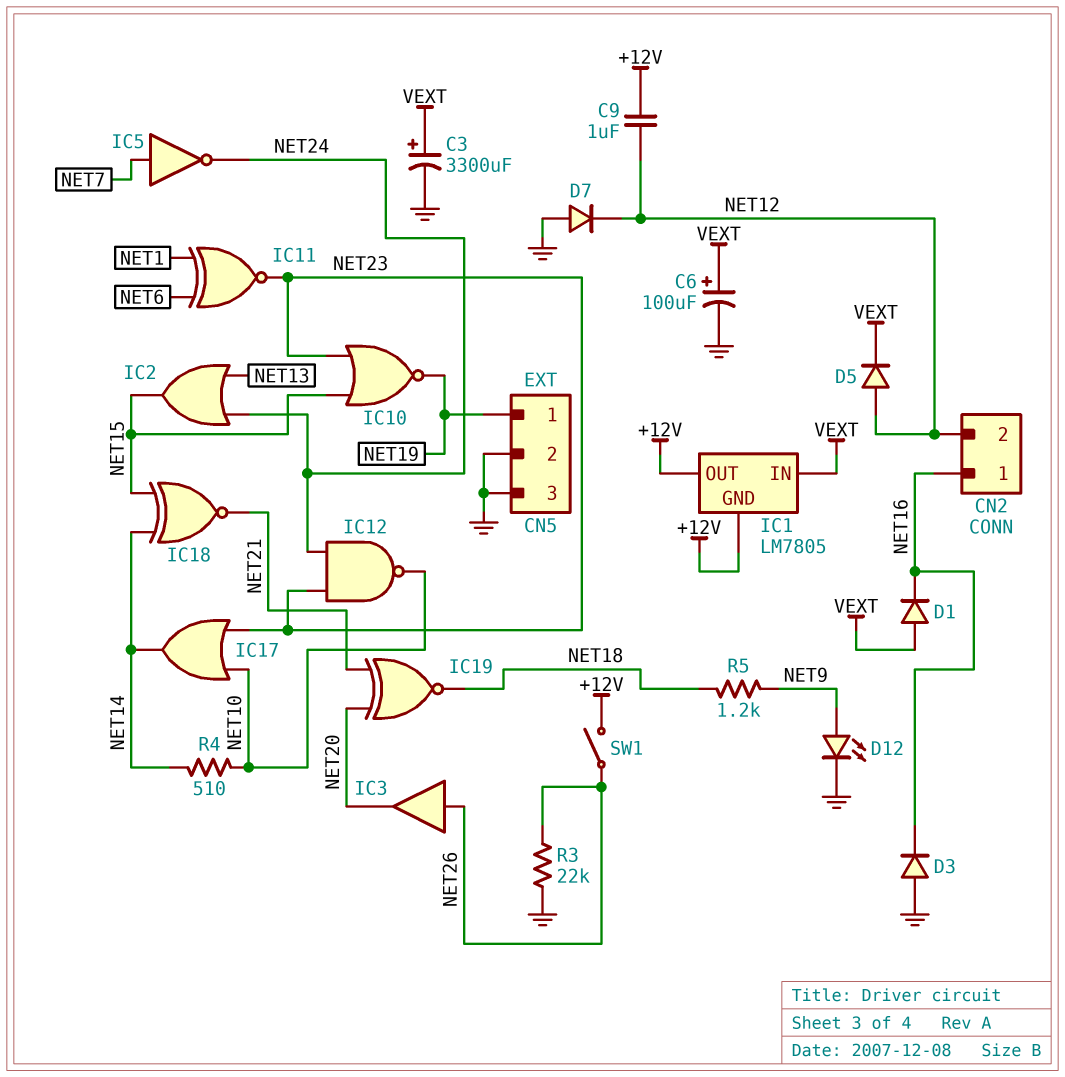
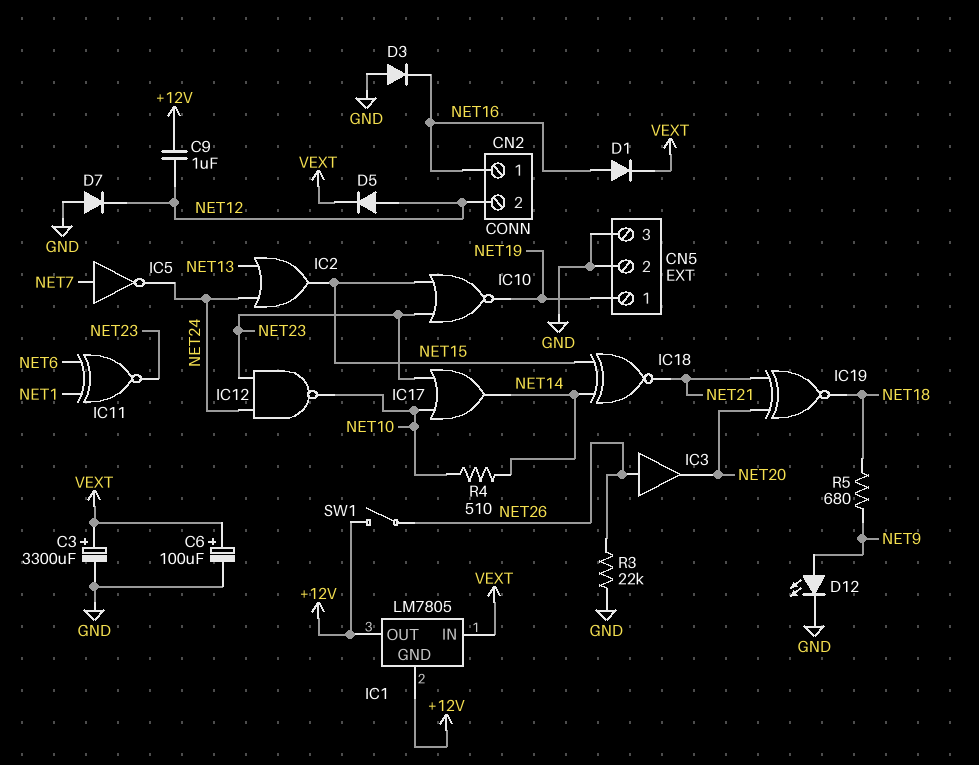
D1: diode (A VEXT, K NET16) -> diode (A NET16, K VEXT)
R5: 1.2k (NET9, NET18) -> 680 (NET9, NET18)

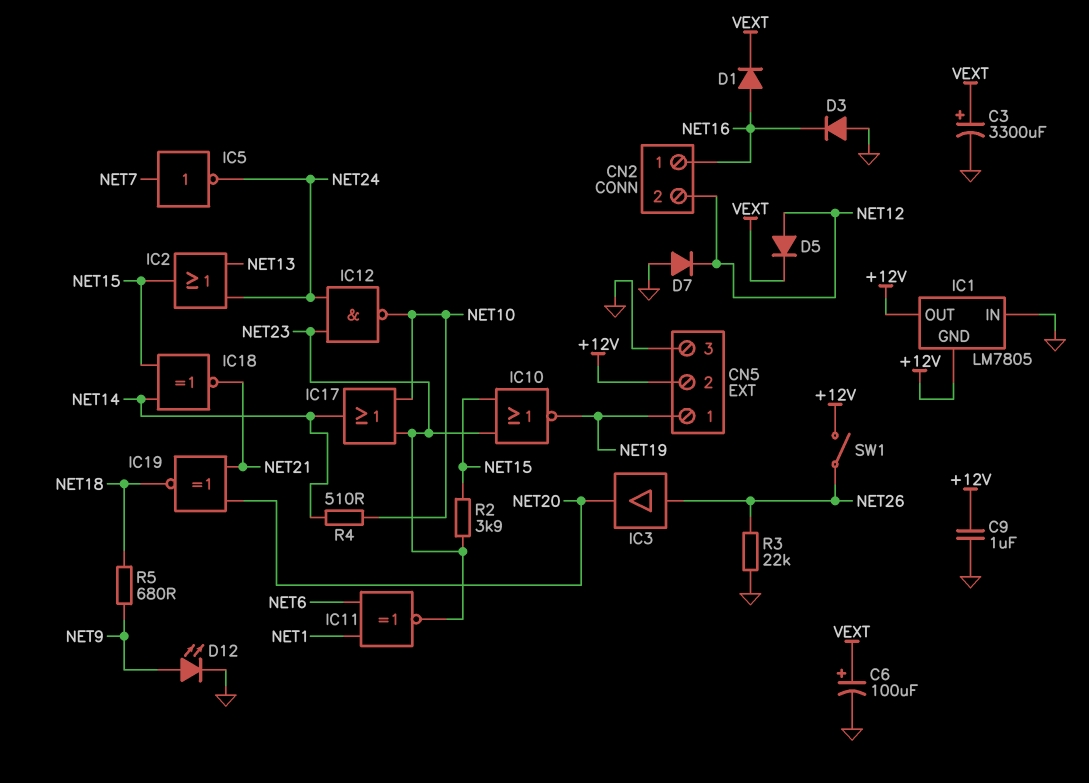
C9: 1uF (+12V, NET12) -> 1uF (+12V, GND)
CN5 pin 2: GND -> +12V
IC1 pin IN: VEXT -> GND
R2: none -> 3.9k (NET15, NET23)

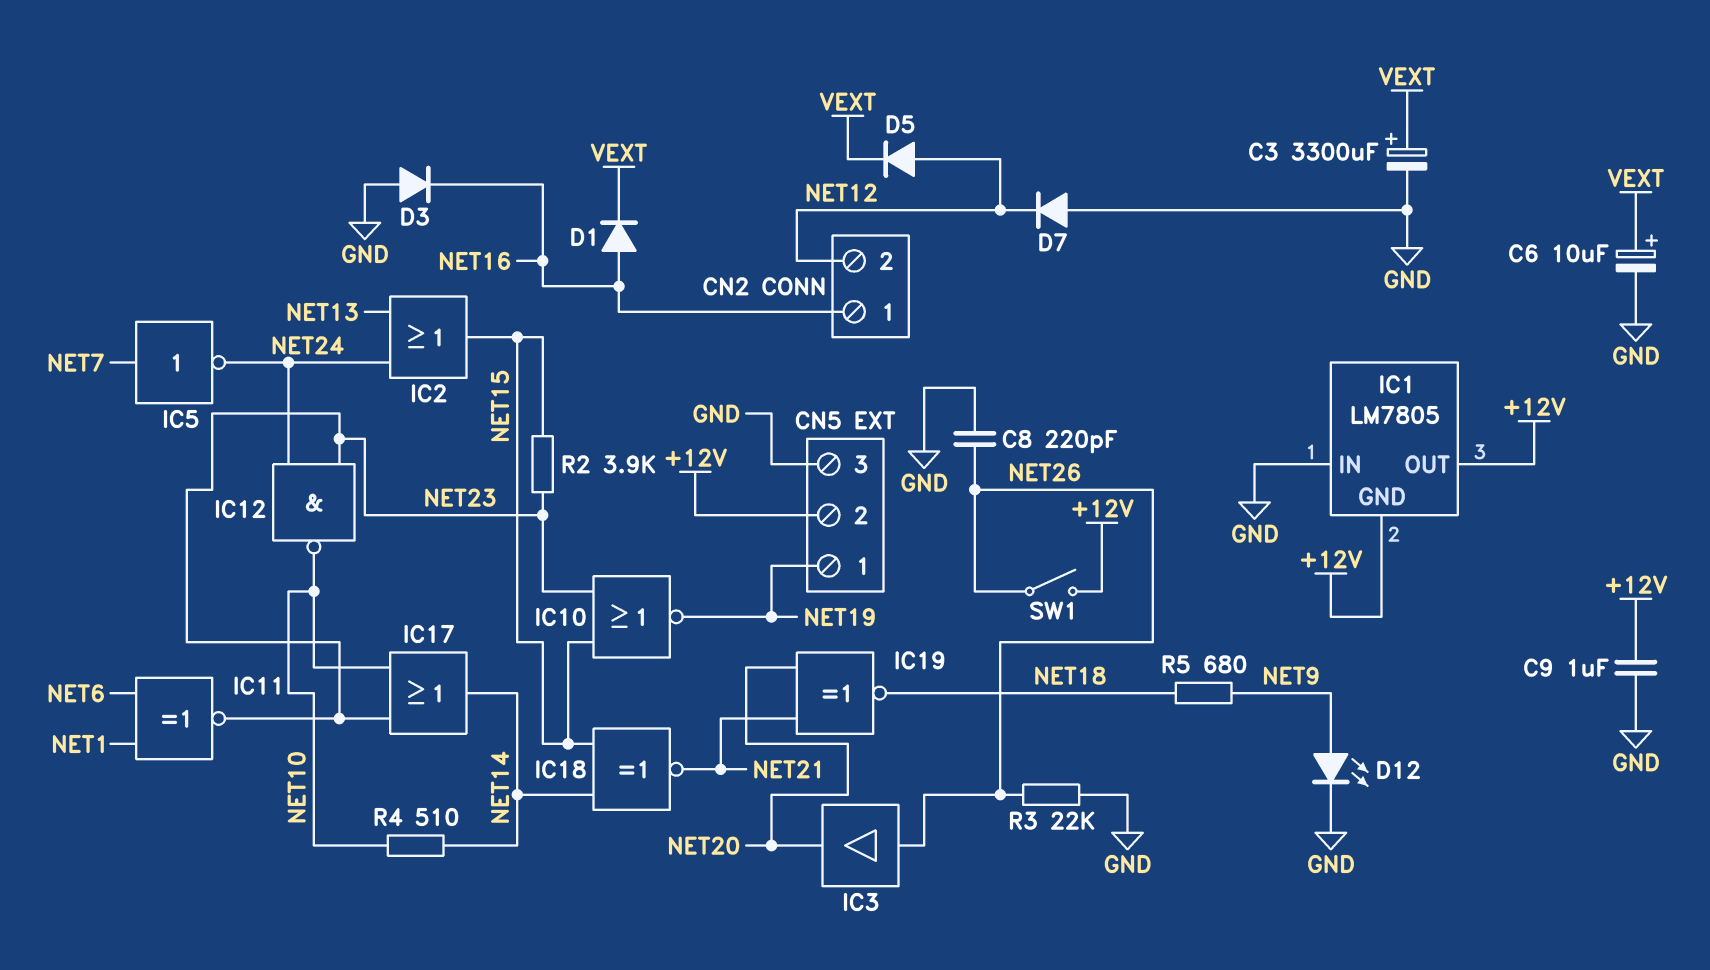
C6: 100uF (plus VEXT, minus GND) -> 10uF (plus VEXT, minus GND)
C8: none -> 220pF (GND, NET26)

